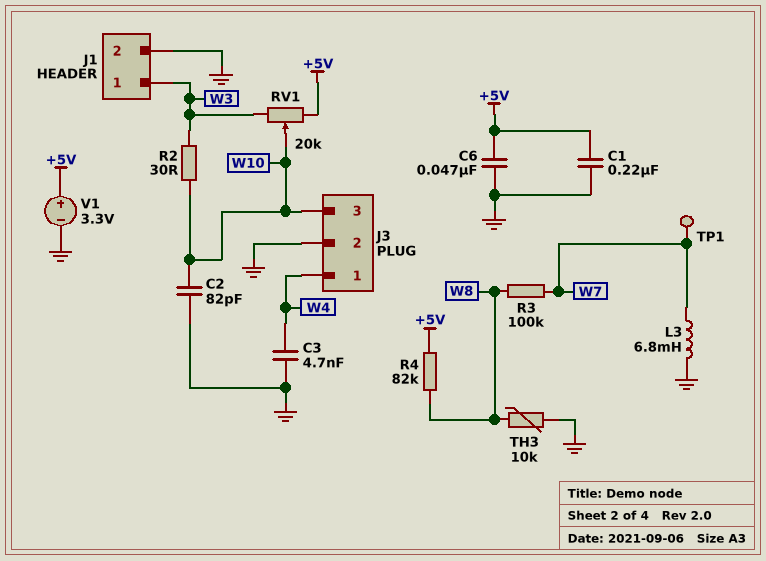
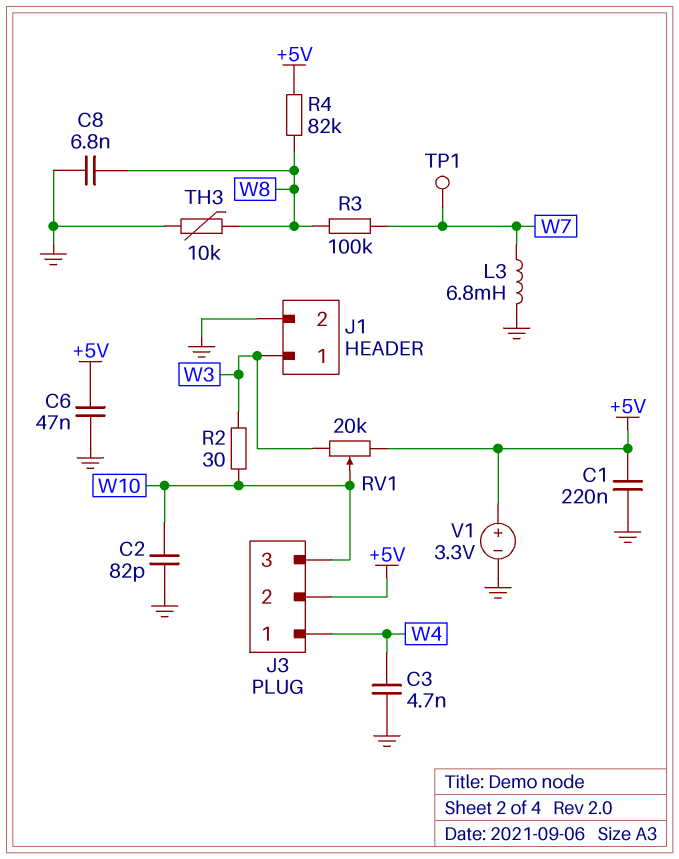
C8: none -> 6.8nF (GND, W8)
J3 pin 2: GND -> +5V

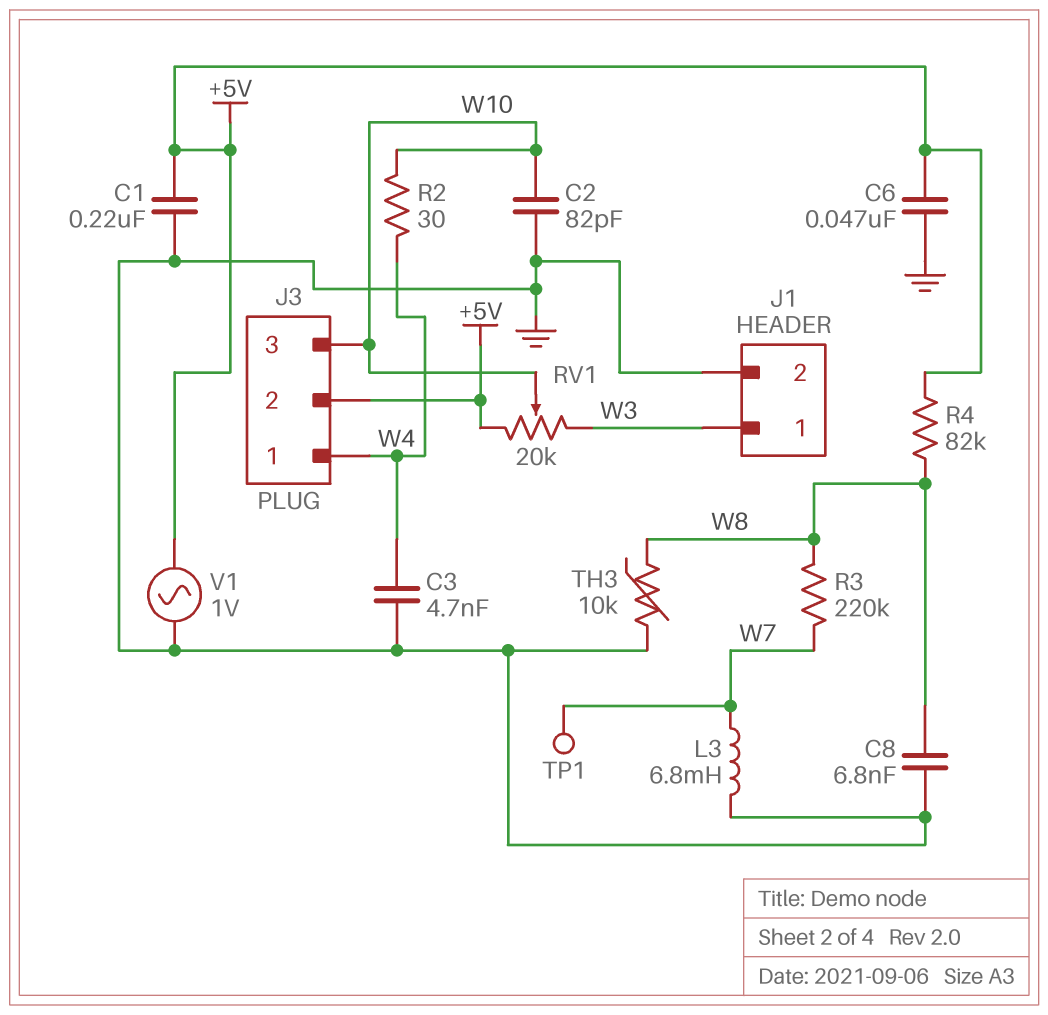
R2: 30 (W3, W10) -> 30 (W4, W10)
R3: 100k (W7, W8) -> 220k (W7, W8)
V1: 3.3V (plus +5V, minus GND) -> AC 1V (+5V, GND)

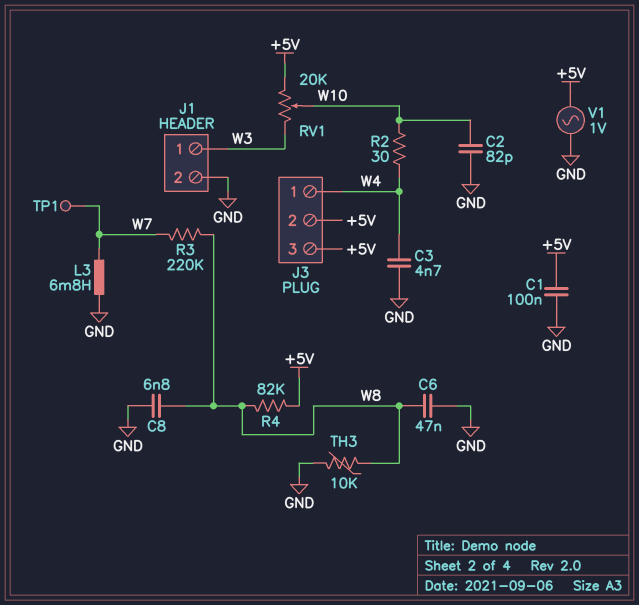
C1: 220nF (+5V, GND) -> 100nF (+5V, GND)
C6: 47nF (+5V, GND) -> 47nF (GND, W8)
J3 pin 3: W10 -> +5V

